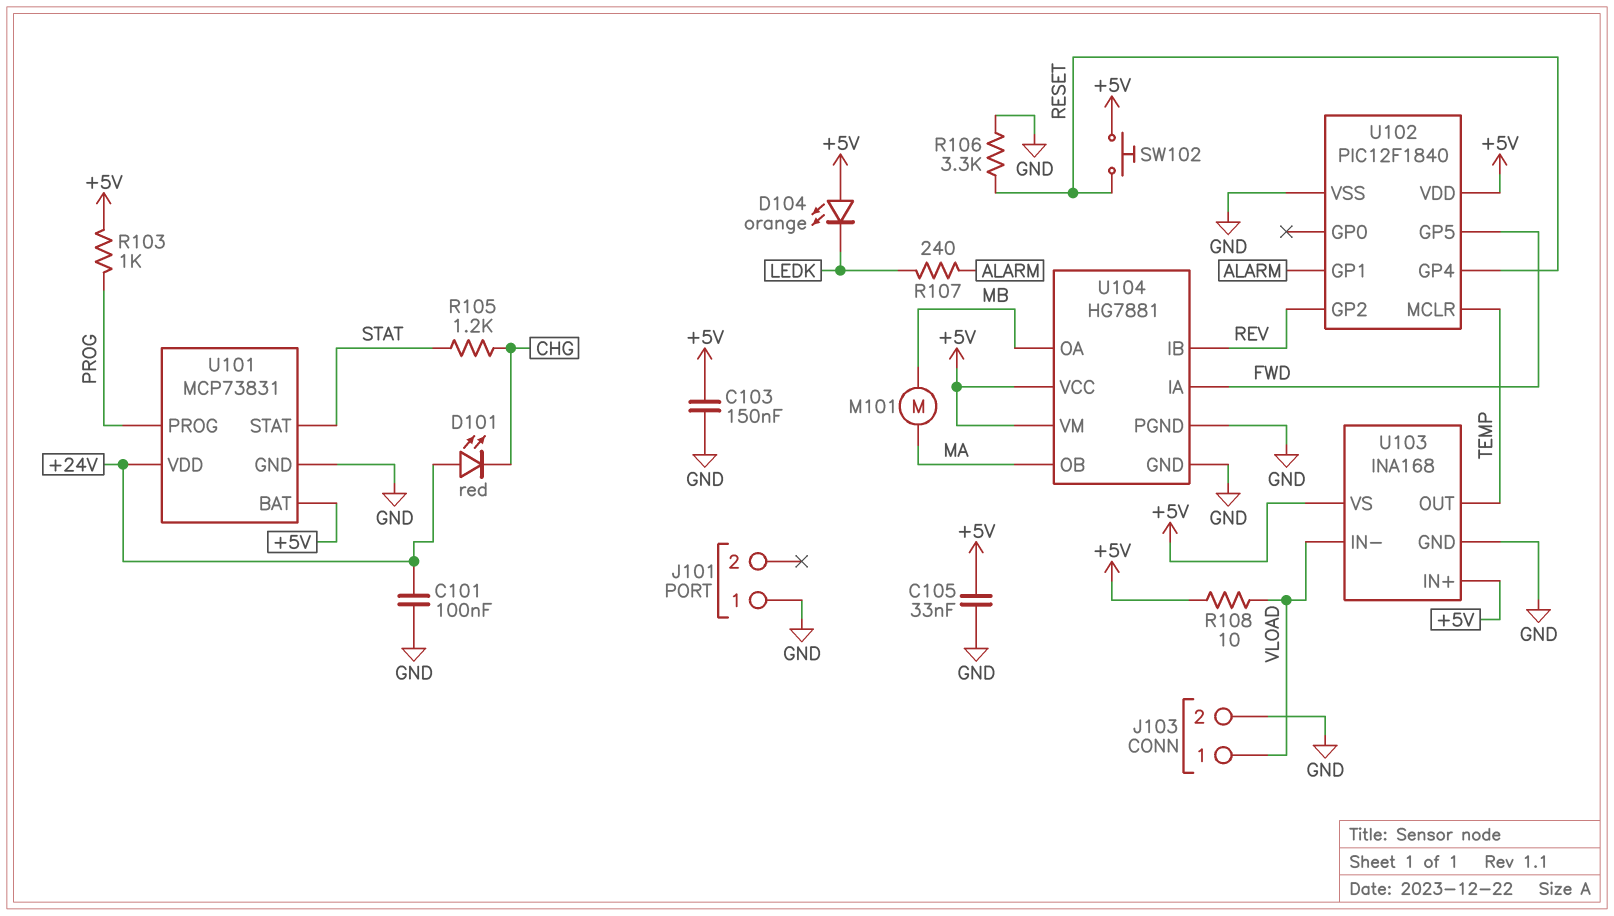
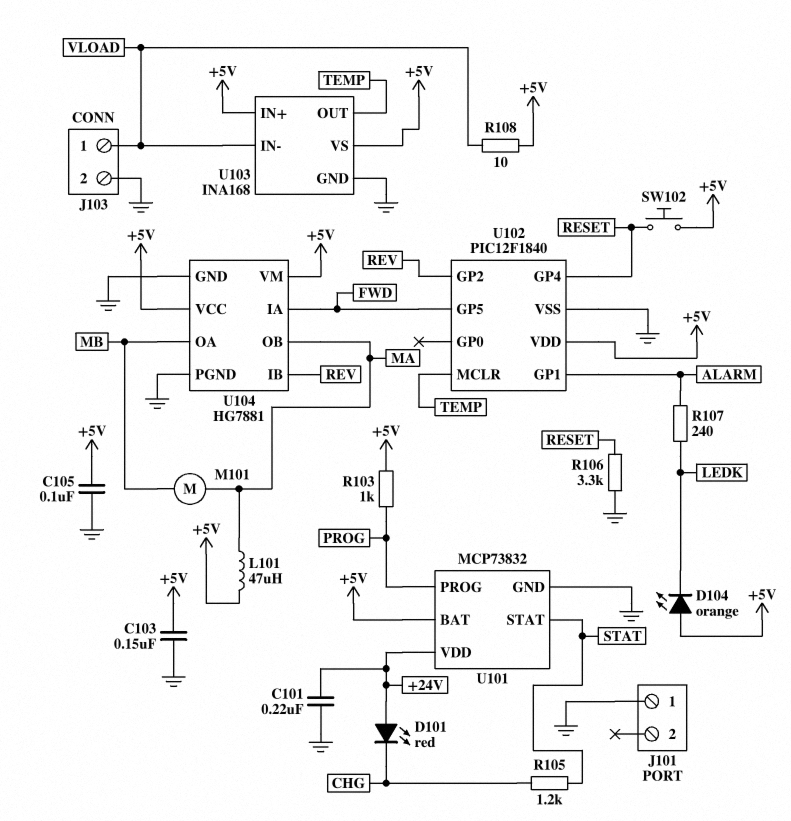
C101: 100nF (+24V, GND) -> 220nF (+24V, GND)
C105: 33nF (+5V, GND) -> 100nF (+5V, GND)
L101: none -> 47uH (+5V, MA)
U101: MCP73831 -> MCP73832

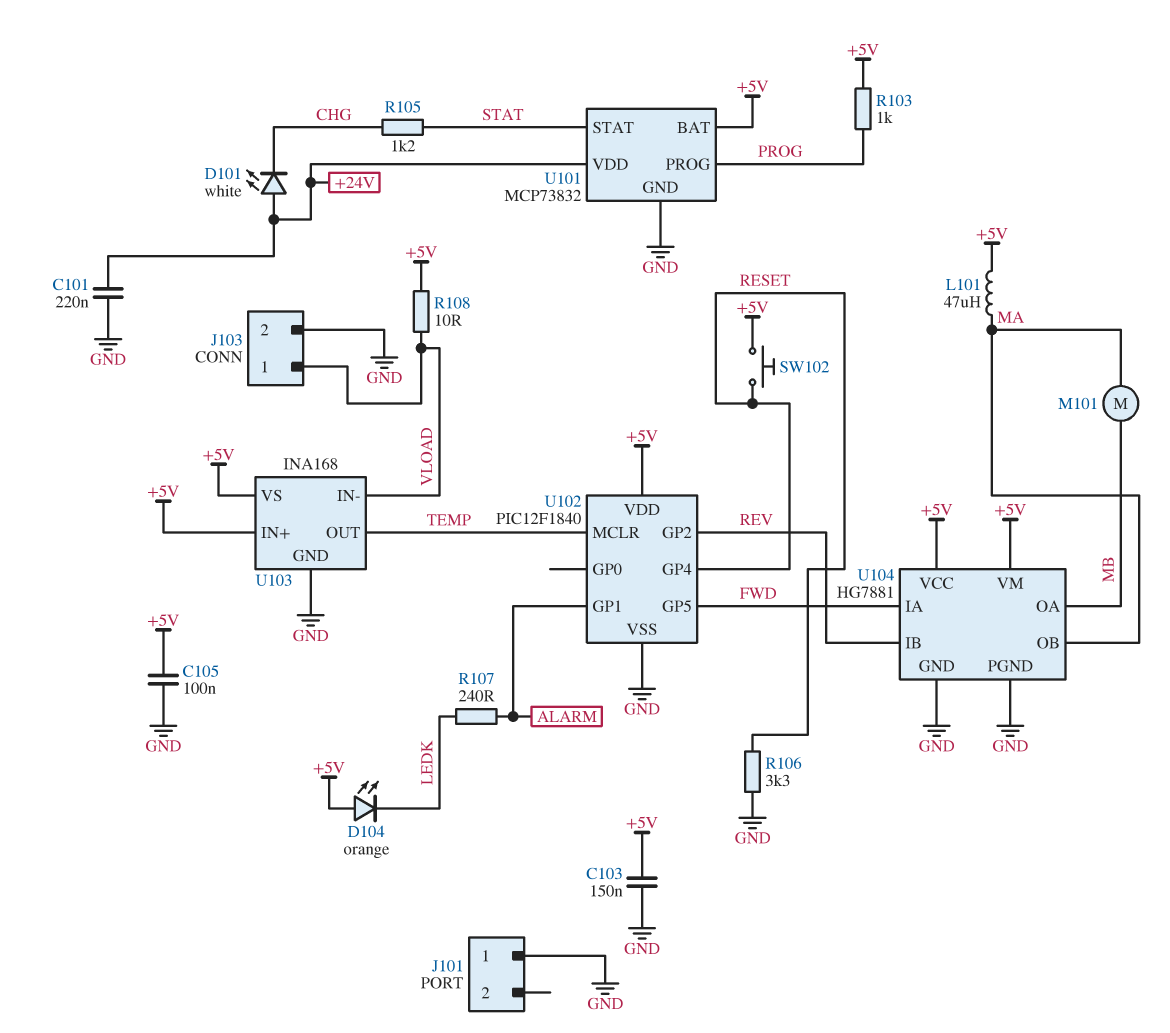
D101: LED red (A +24V, K CHG) -> LED white (A +24V, K CHG)

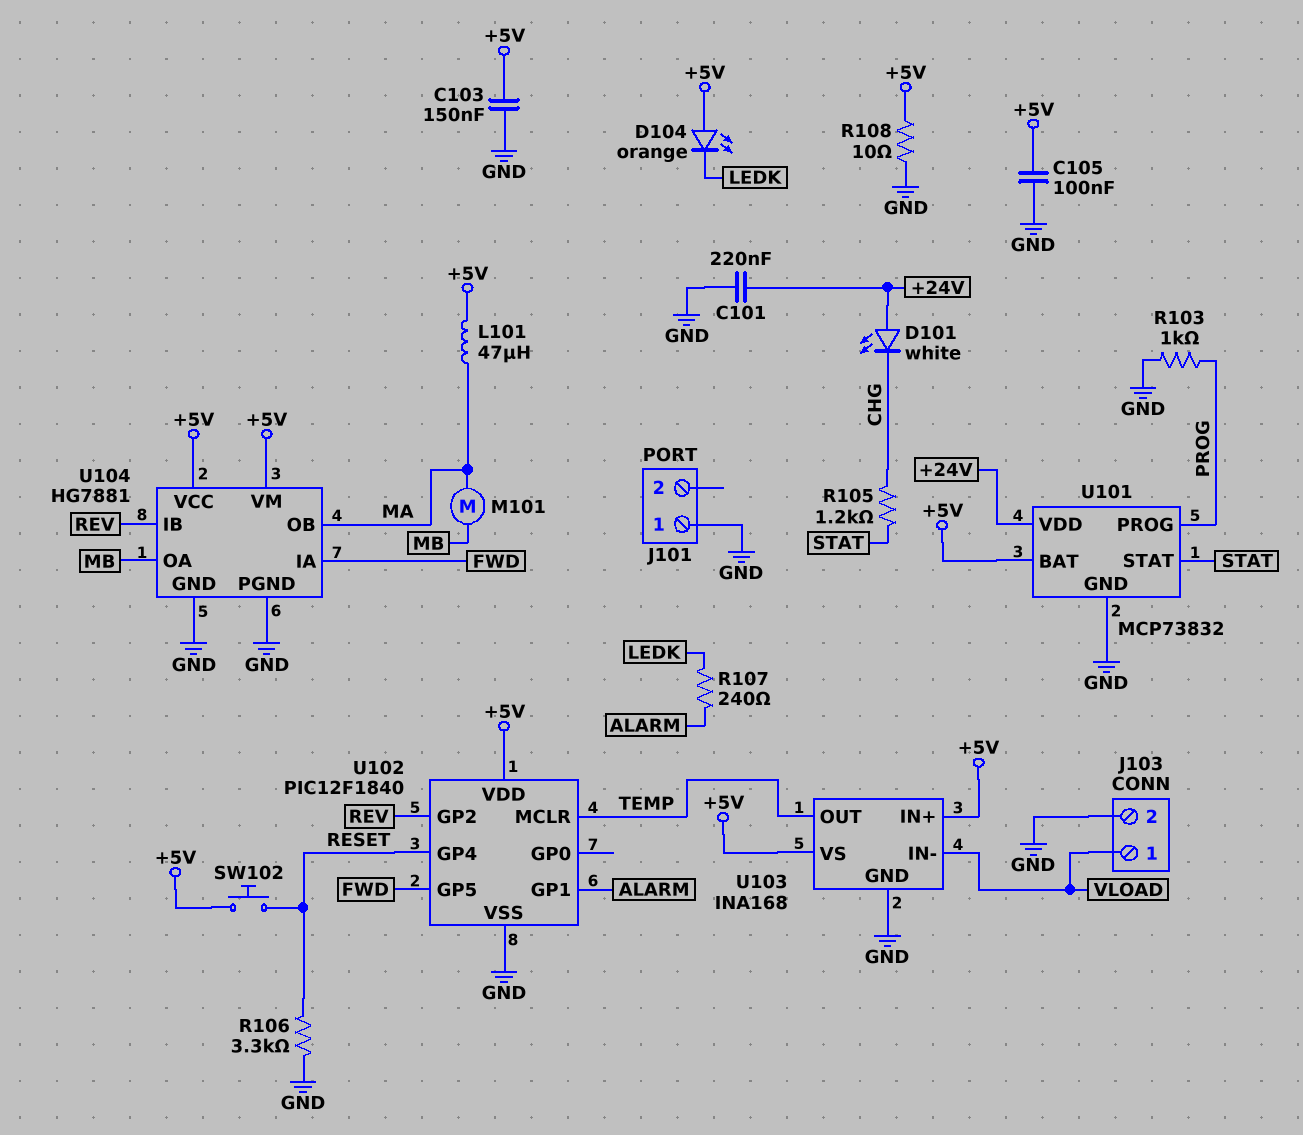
R103: 1k (+5V, PROG) -> 1k (GND, PROG)
R108: 10 (+5V, VLOAD) -> 10 (+5V, GND)

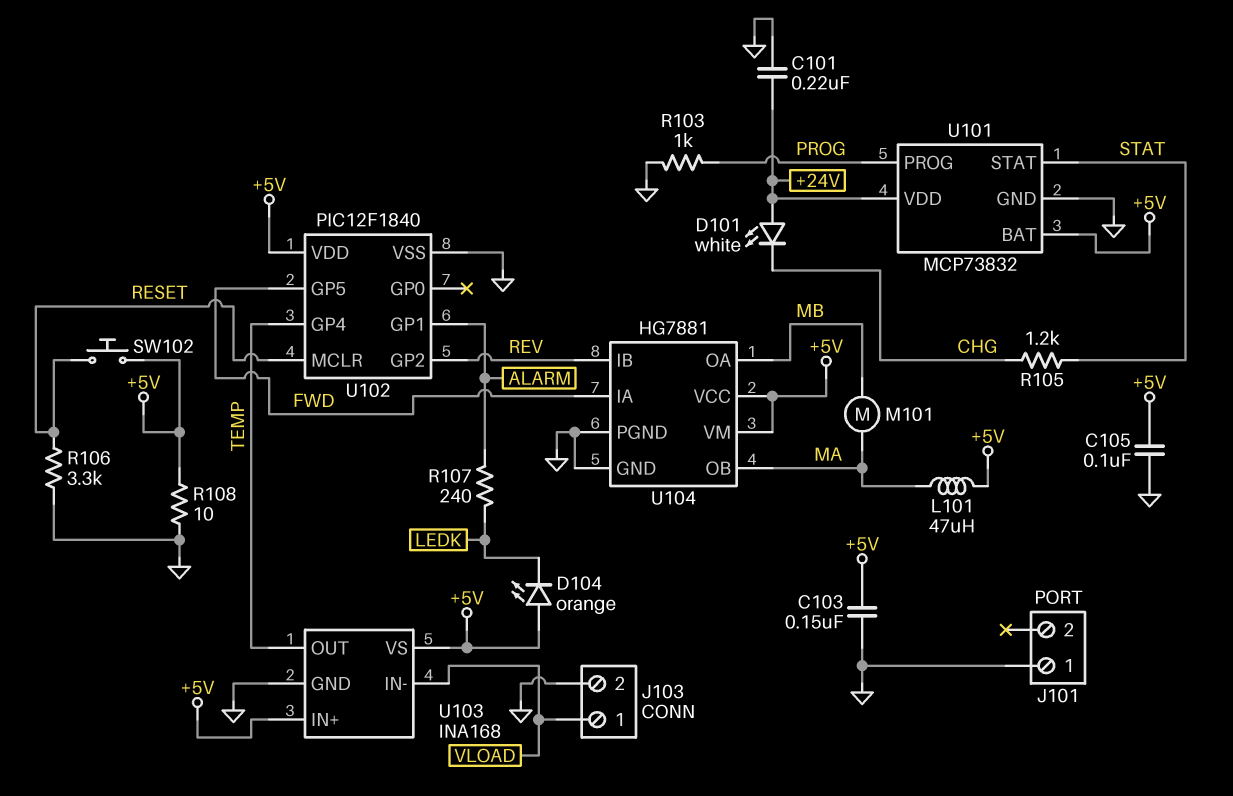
U102 pin GP4: RESET -> TEMP
U102 pin MCLR: TEMP -> RESET

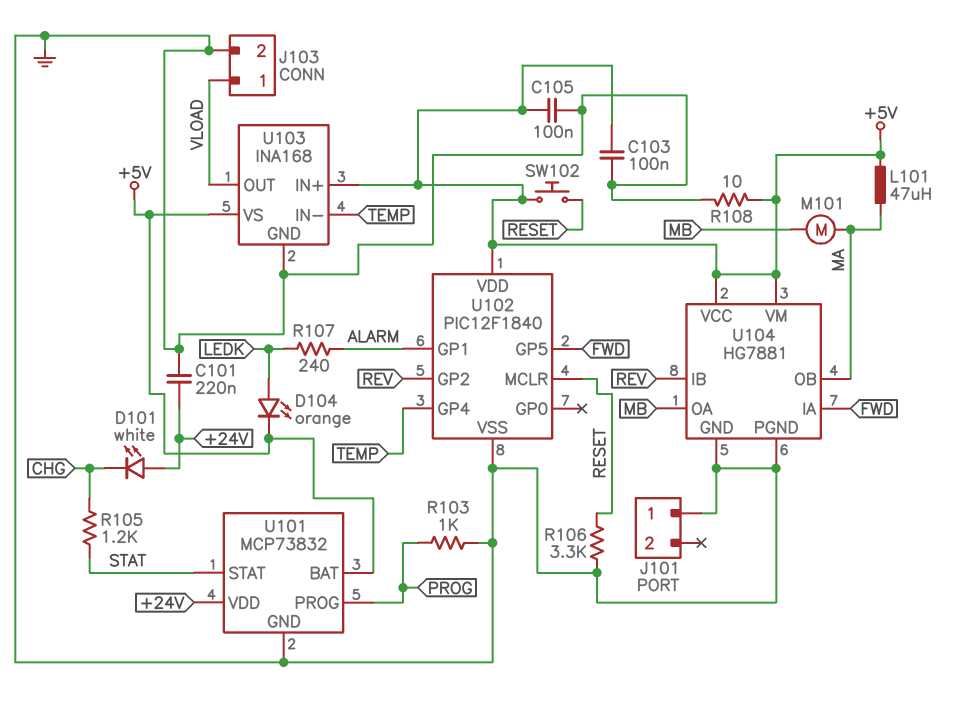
C103: 150nF (+5V, GND) -> 100nF (+5V, GND)
D104: LED orange (A +5V, K LEDK) -> LED orange (A LEDK, K +5V)
U103 pin IN-: VLOAD -> TEMP
U103 pin OUT: TEMP -> VLOAD

